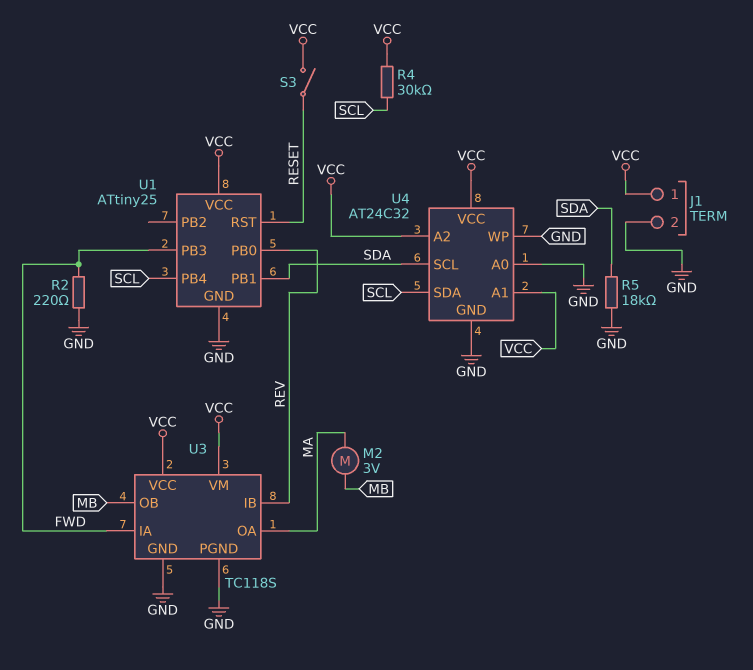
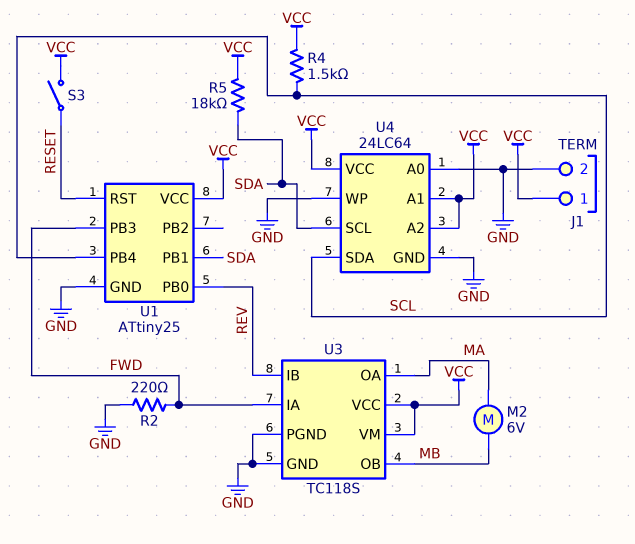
M2: motor 3V (MA, MB) -> motor 6V (MA, MB)
R4: 30k (SCL, VCC) -> 1.5k (SCL, VCC)
R5: 18k (GND, SDA) -> 18k (SDA, VCC)
U4: AT24C32 -> 24LC64

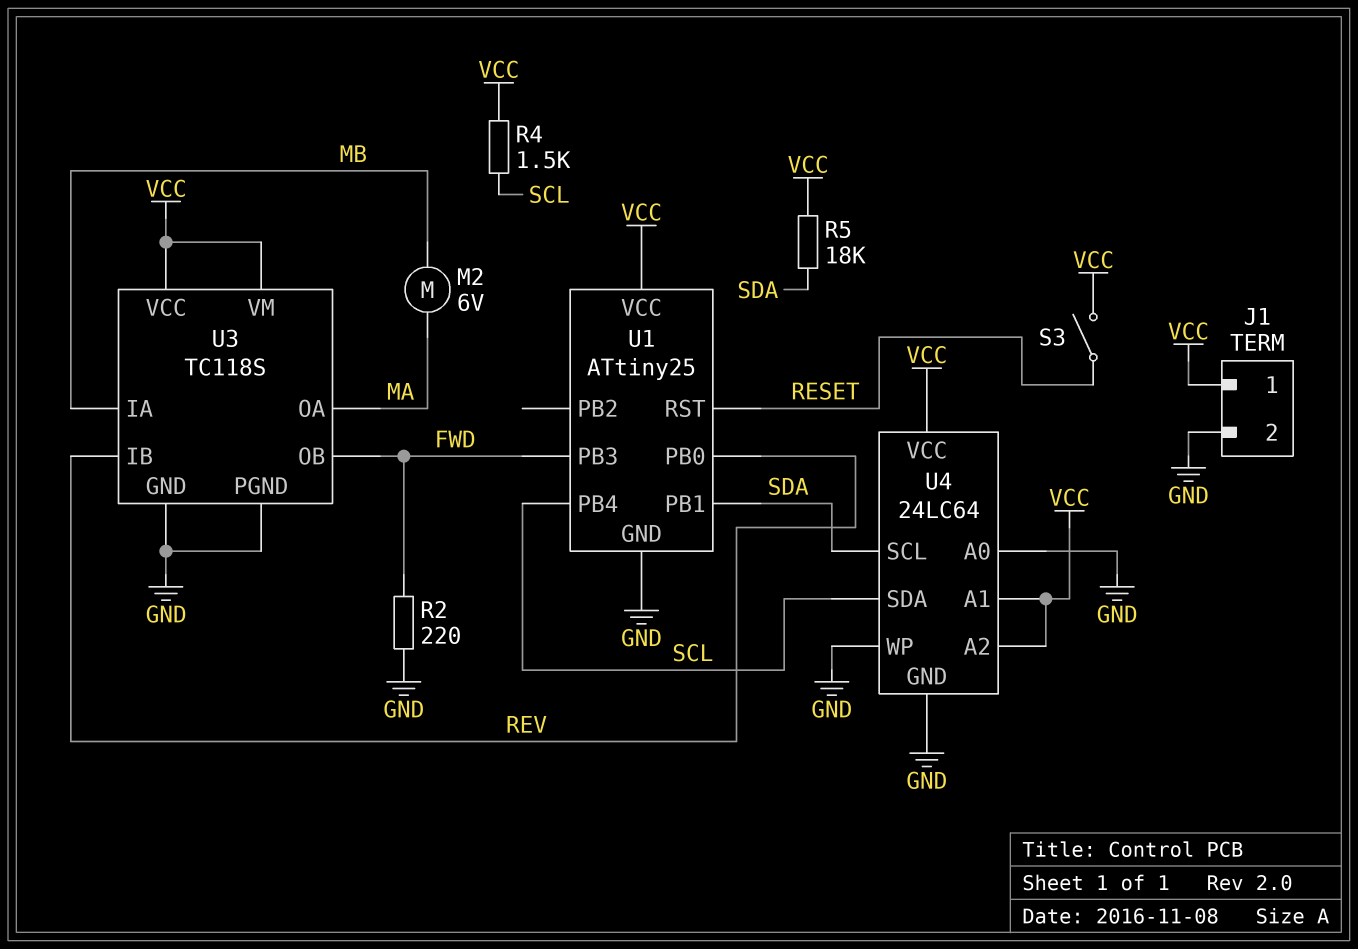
U3 pin IA: FWD -> MB
U3 pin OB: MB -> FWD

